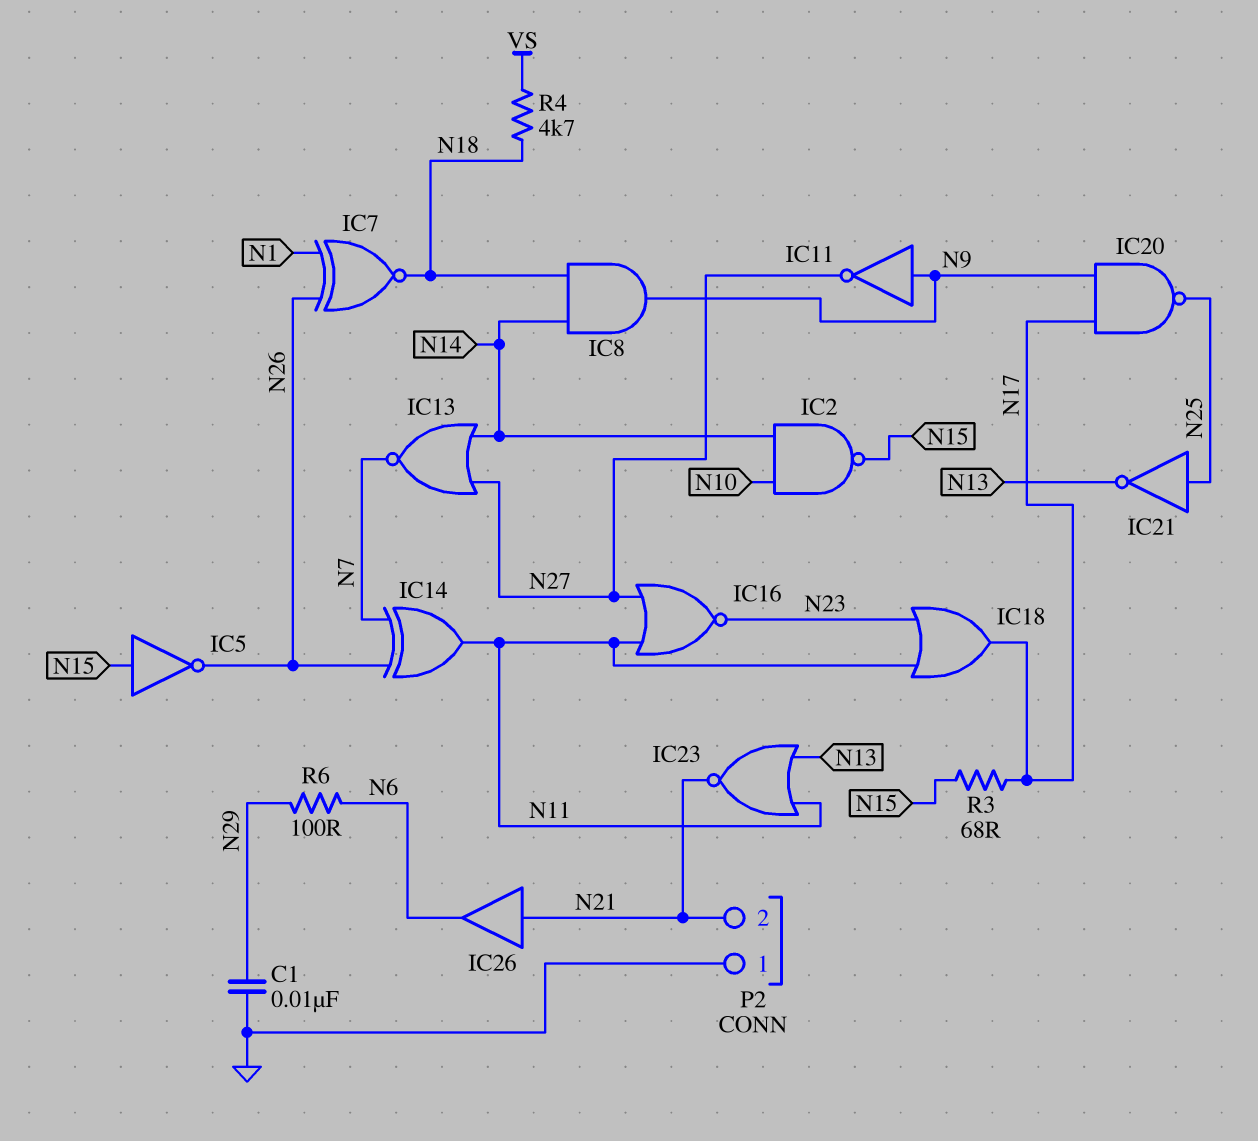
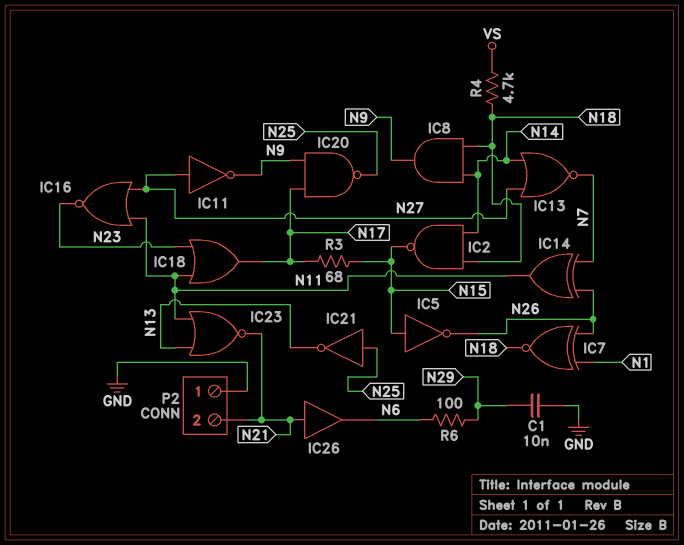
IC2: NAND (in N10, in N14, out N15) -> NAND (in N14, in N18, out N15)
IC11: NOT (in N9, out N27) -> NOT (in N27, out N9)

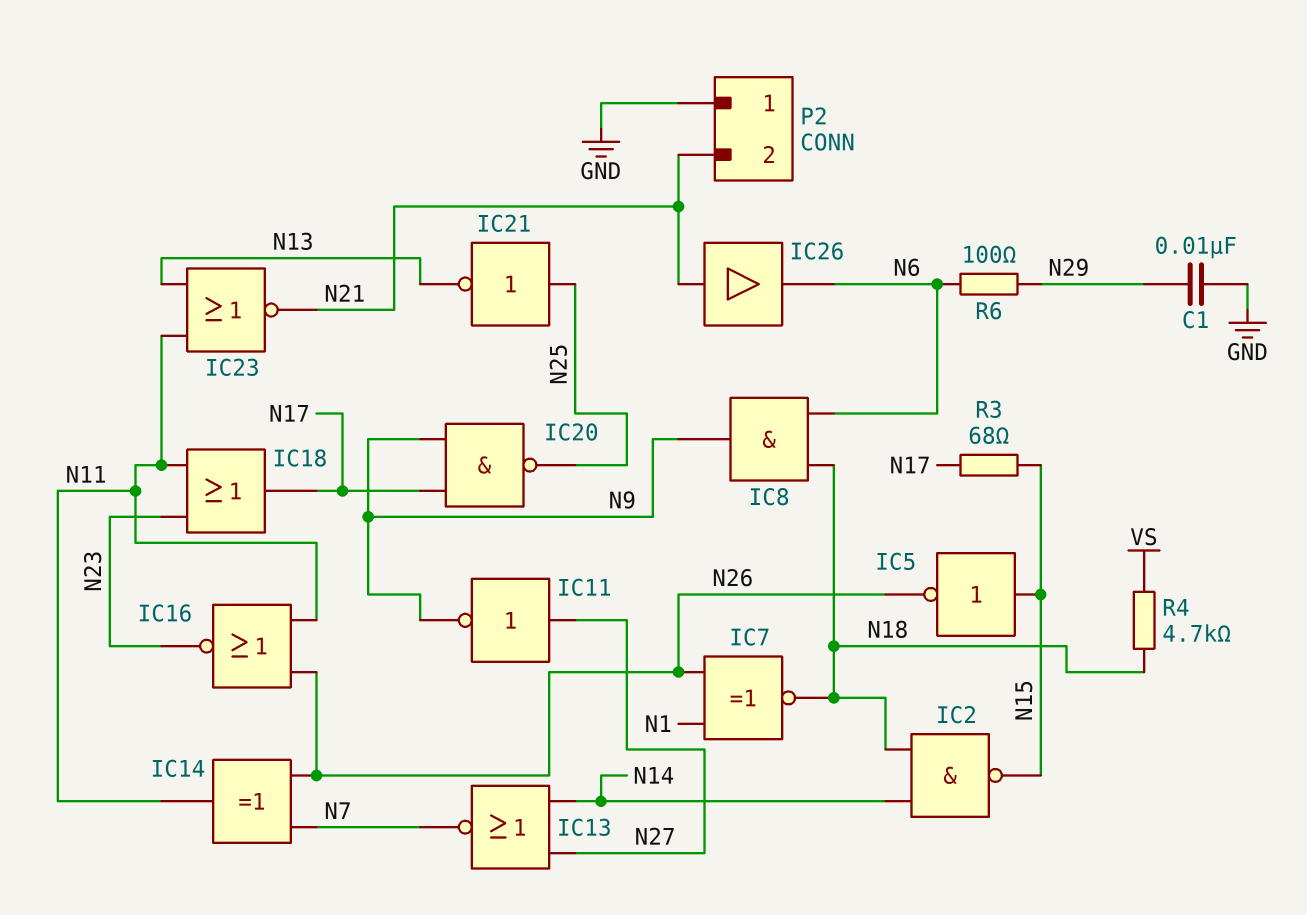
IC8: AND (in N14, in N18, out N9) -> AND (in N6, in N18, out N9)
IC16: NOR (in N11, in N27, out N23) -> NOR (in N11, in N26, out N23)

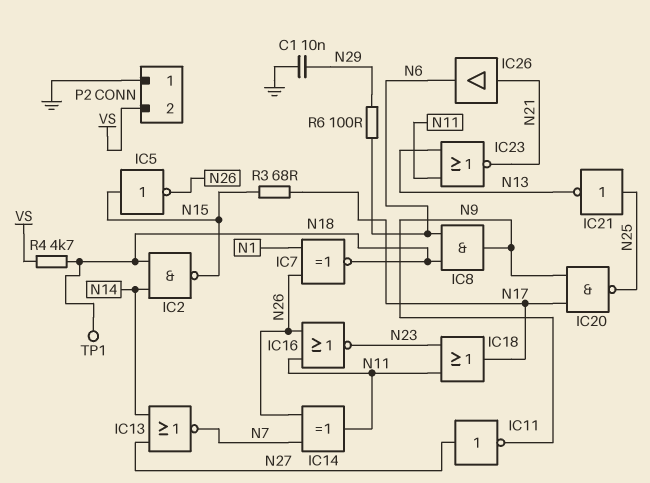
P2 pin 2: N21 -> VS
TP1: none -> test point (N18)

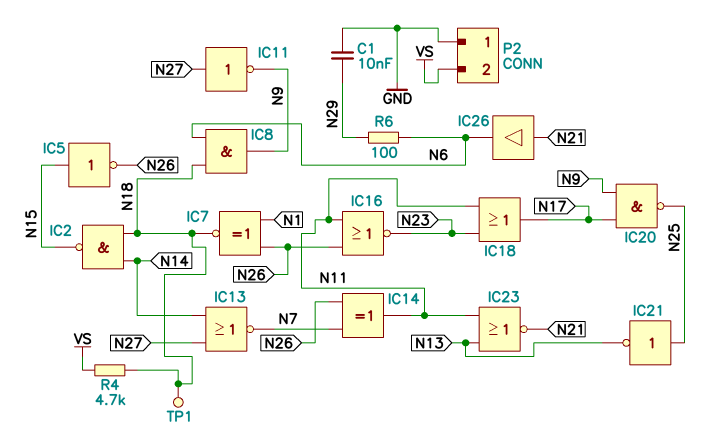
R3: 68 (N15, N17) -> none

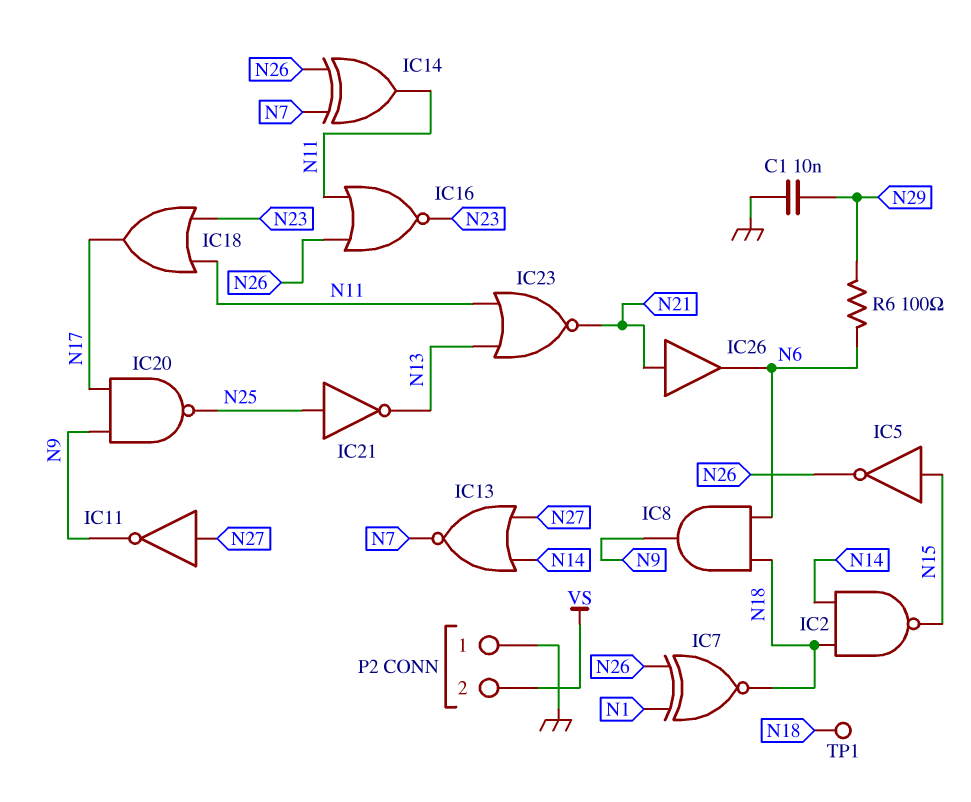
R4: 4.7k (N18, VS) -> none

